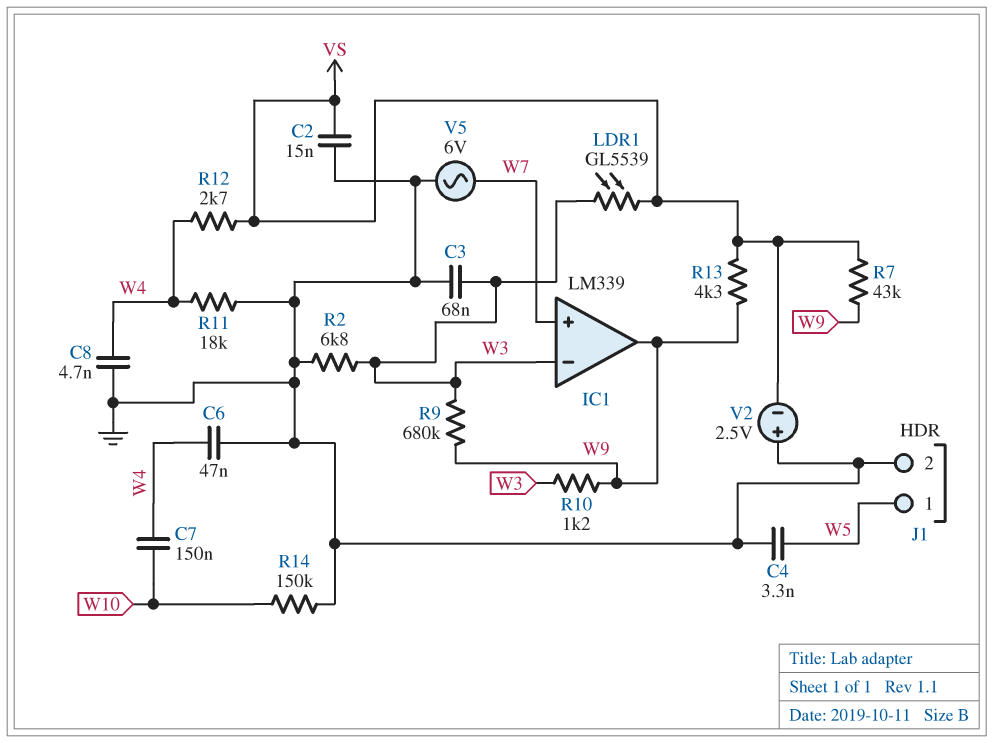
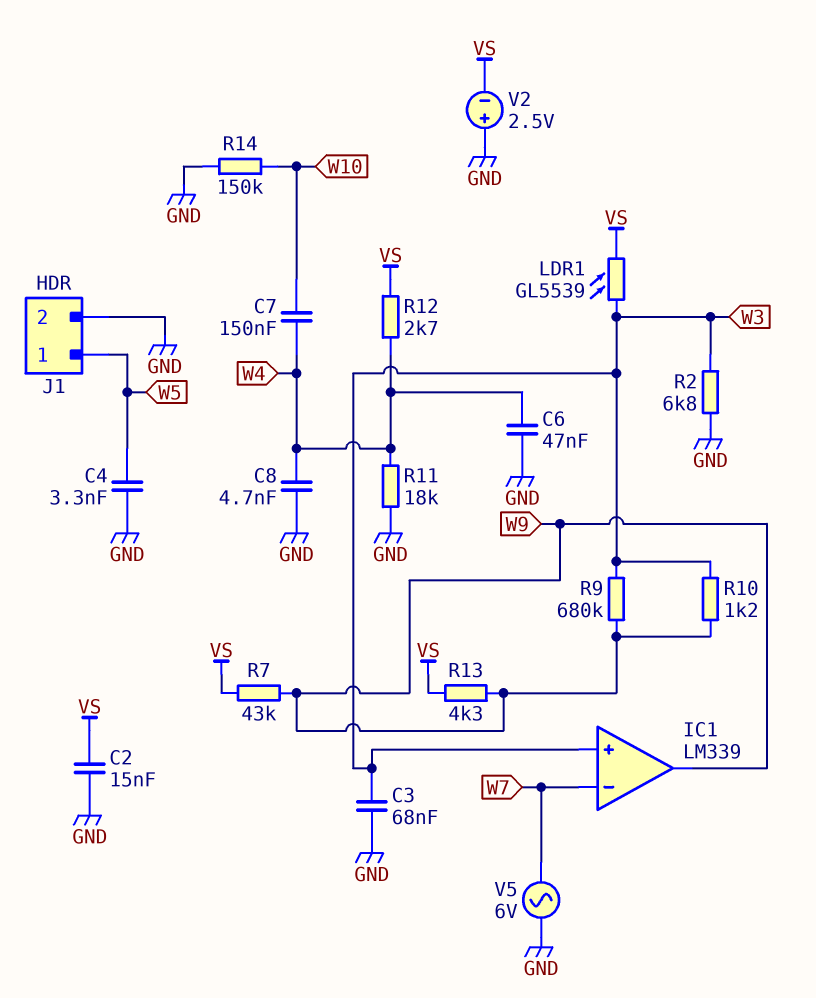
IC1 pin in+: W7 -> W3
IC1 pin in-: W3 -> W7

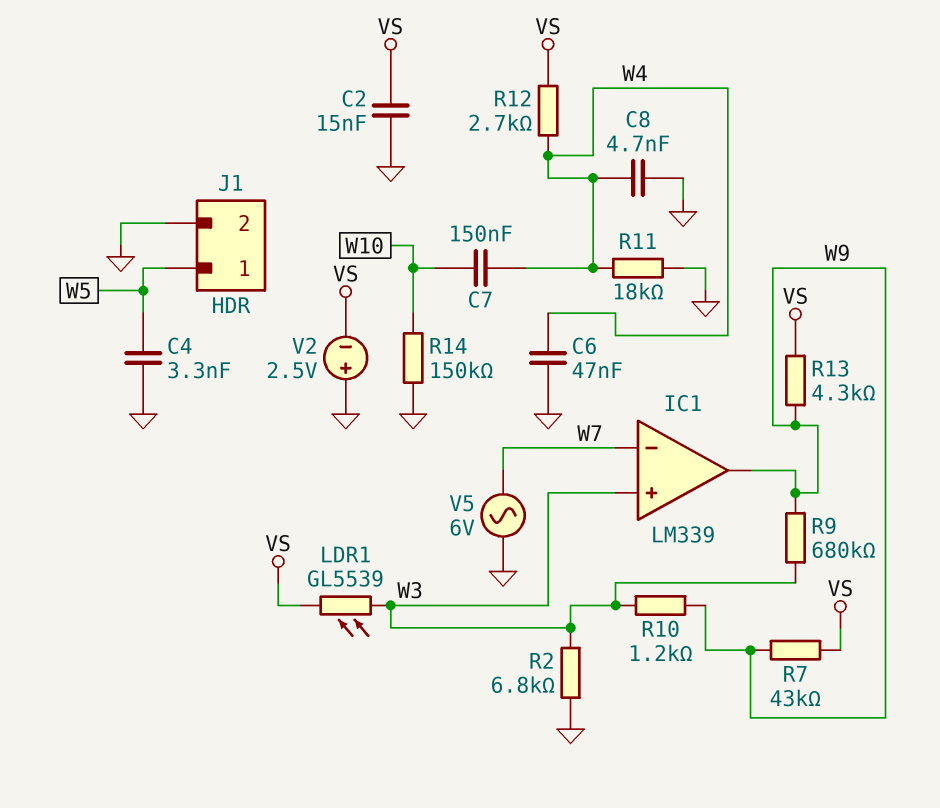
C3: 68nF (GND, W3) -> none

